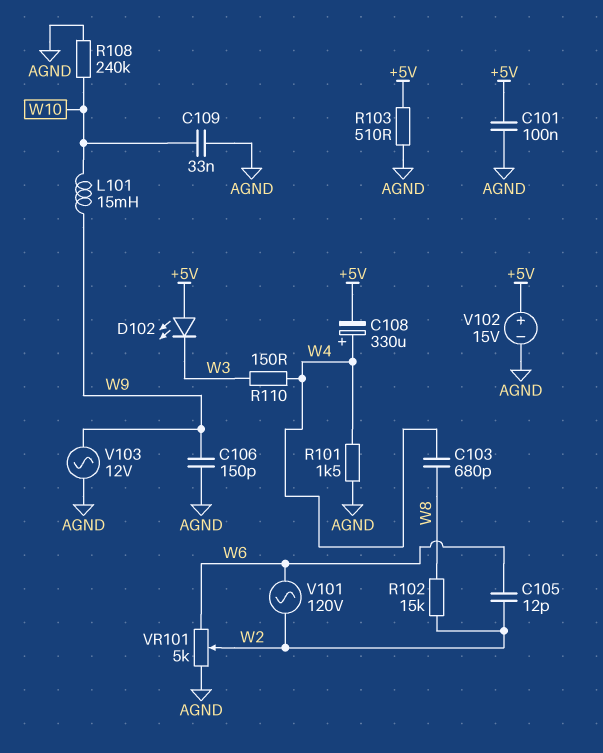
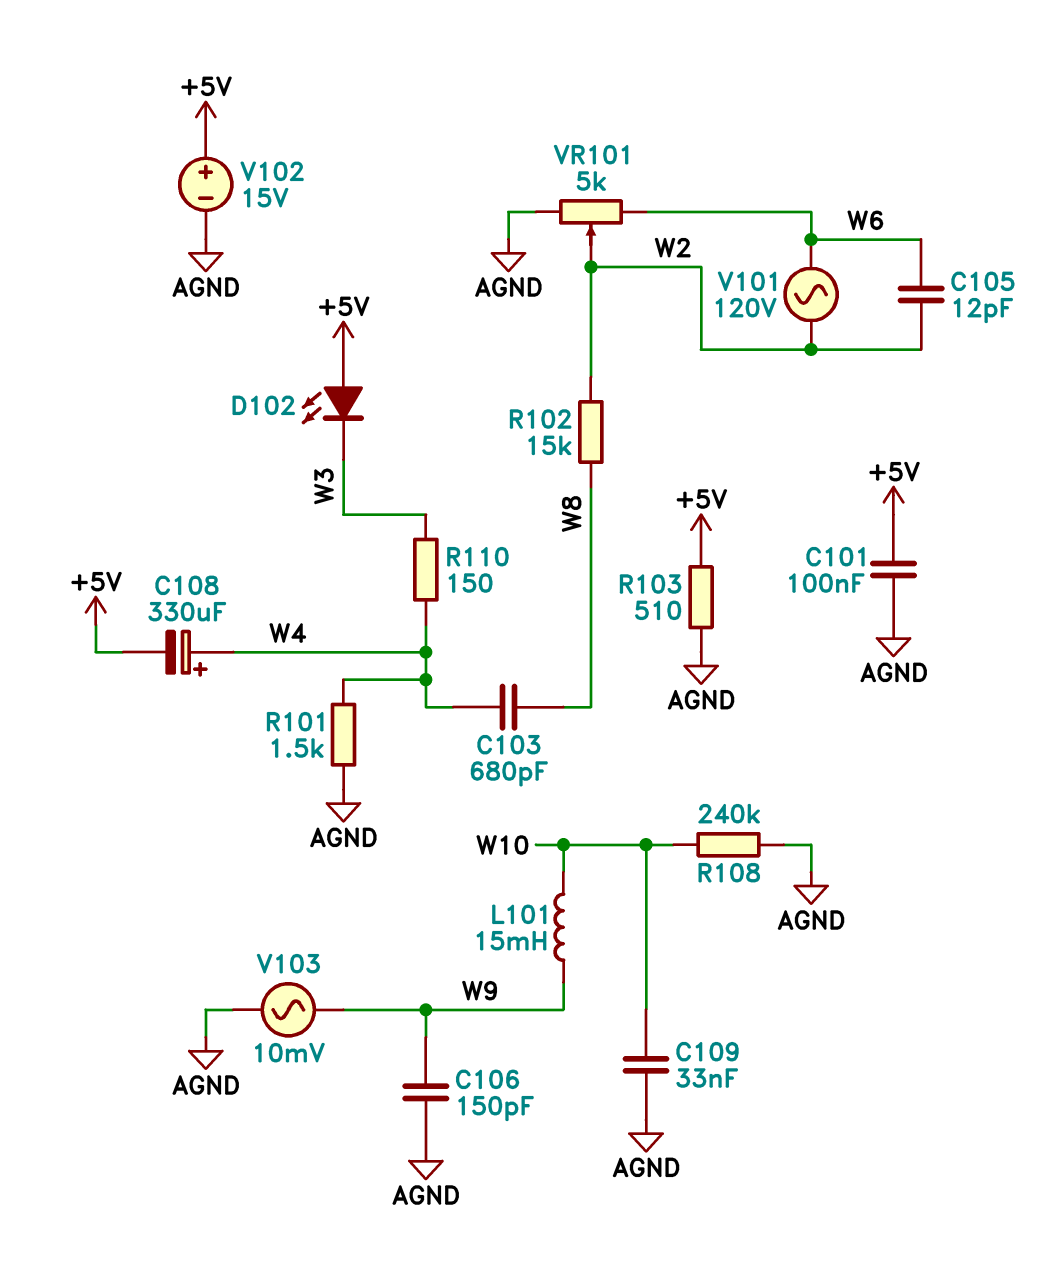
V103: AC 12V (AGND, W9) -> AC 10mV (AGND, W9)

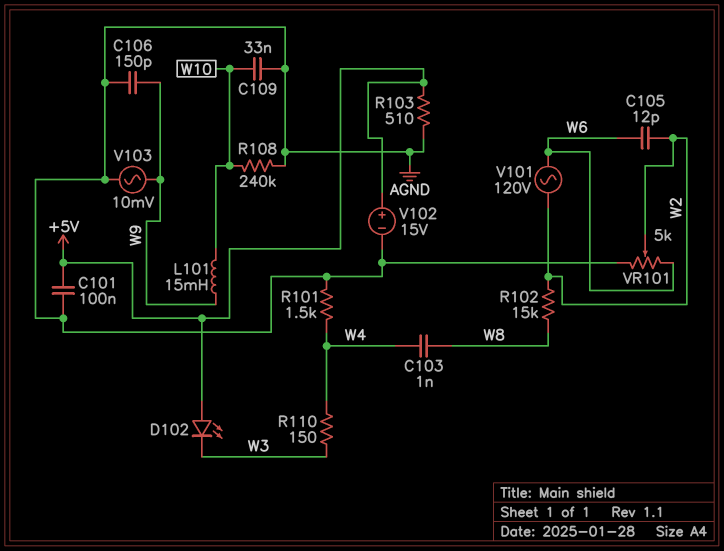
C103: 680pF (W4, W8) -> 1nF (W4, W8)
C108: 330uF (plus W4, minus +5V) -> none

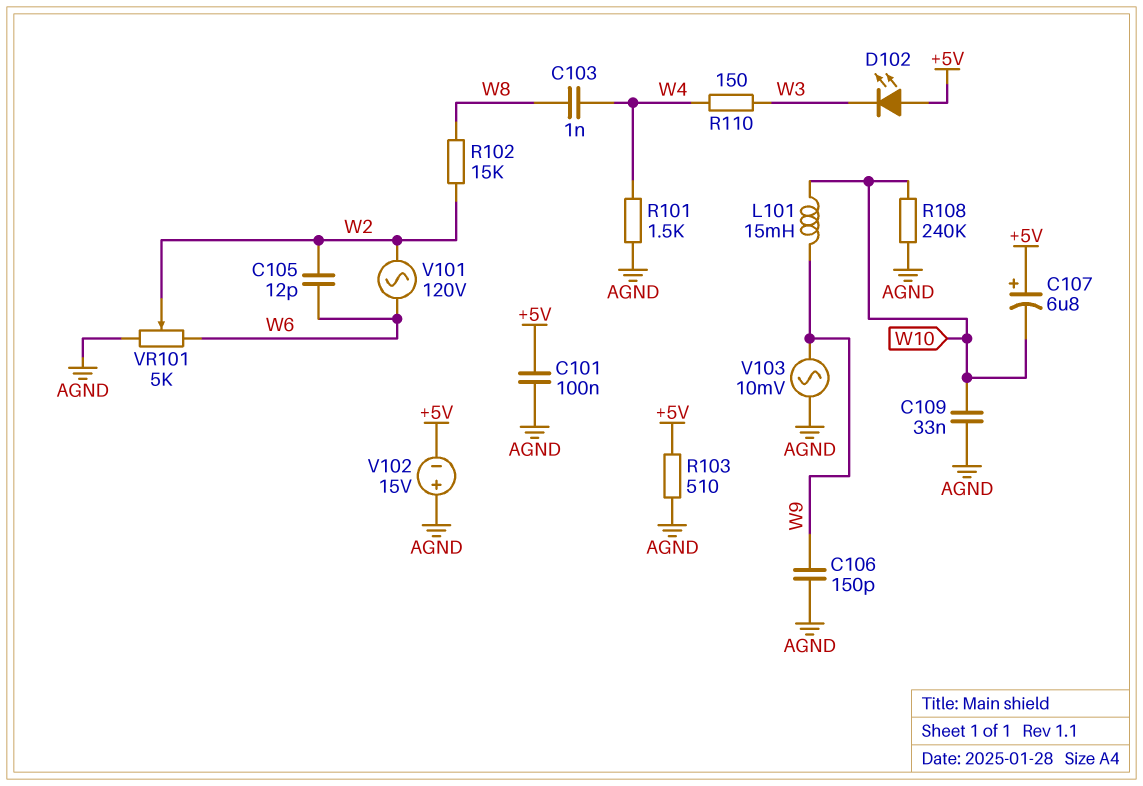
C107: none -> 6.8uF (plus +5V, minus W10)
V102: 15V (plus +5V, minus AGND) -> 15V (plus AGND, minus +5V)

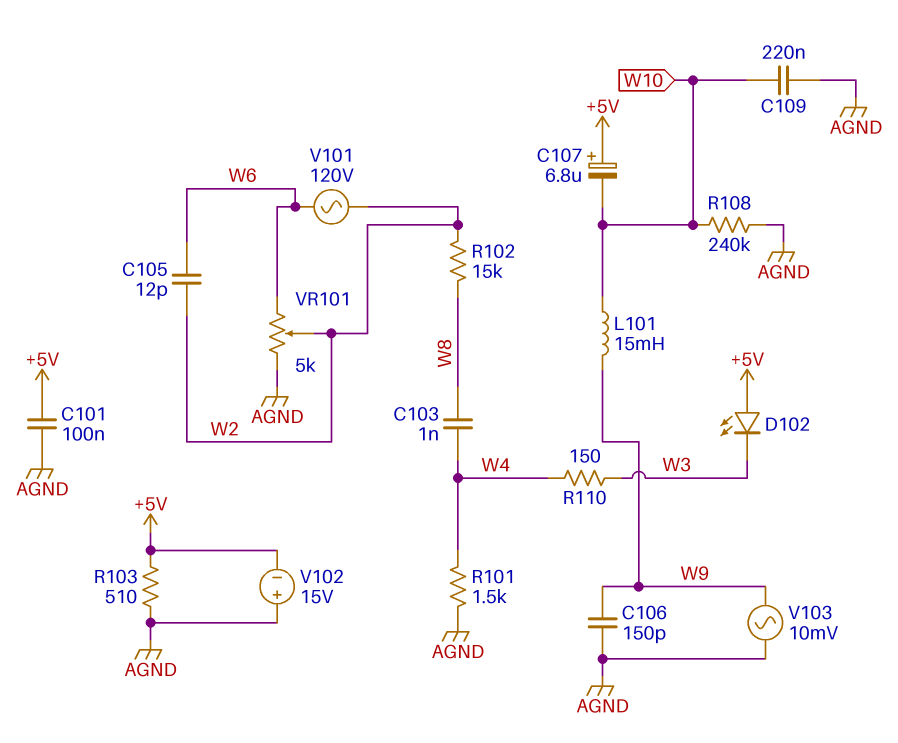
C109: 33nF (AGND, W10) -> 220nF (AGND, W10)

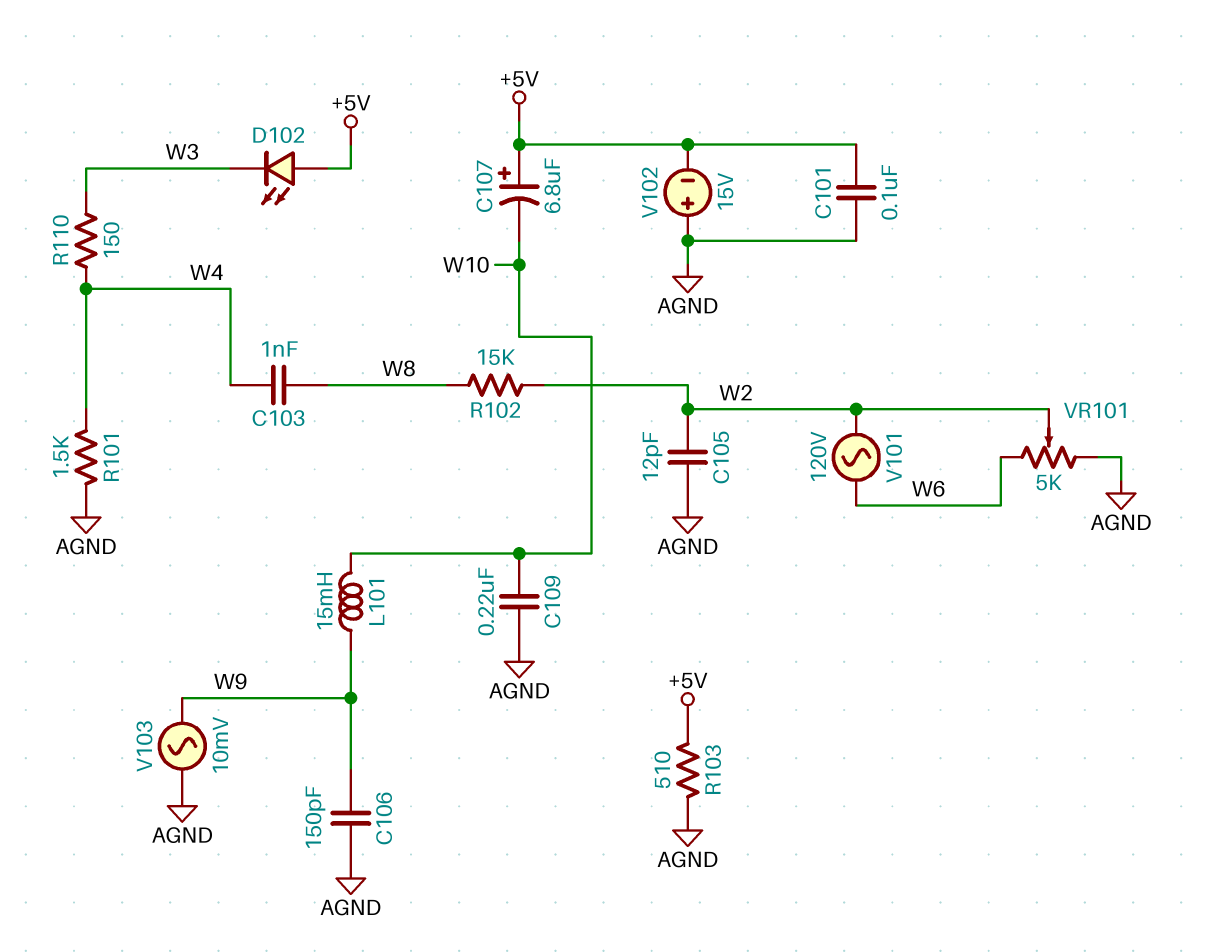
C105: 12pF (W2, W6) -> 12pF (AGND, W2)
R108: 240k (AGND, W10) -> none

